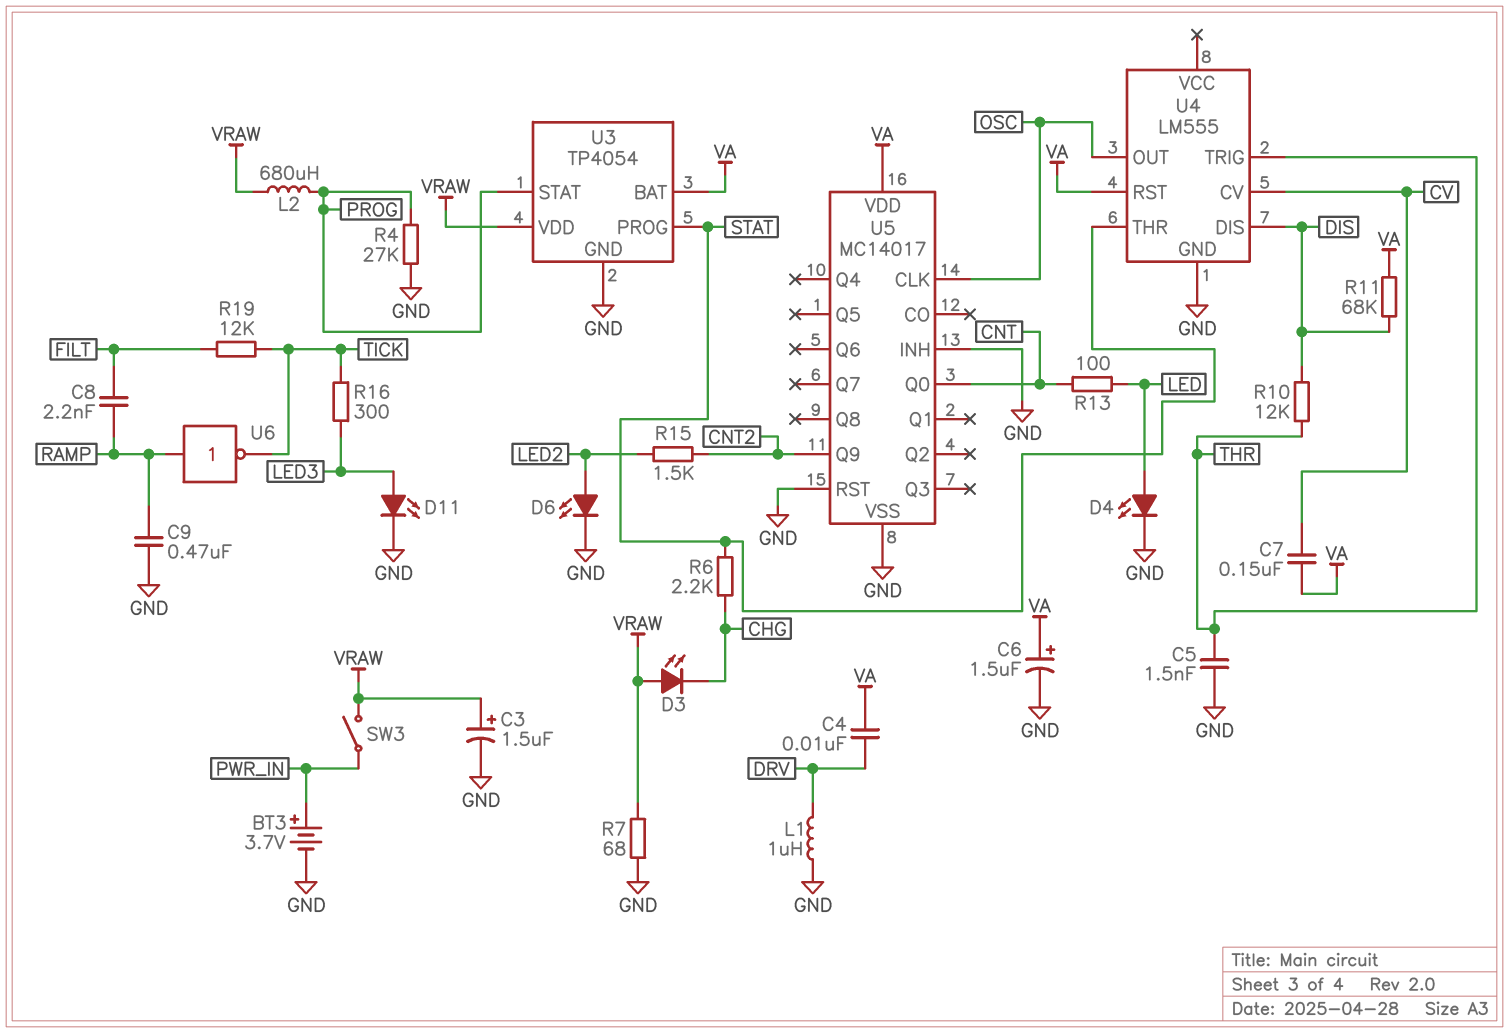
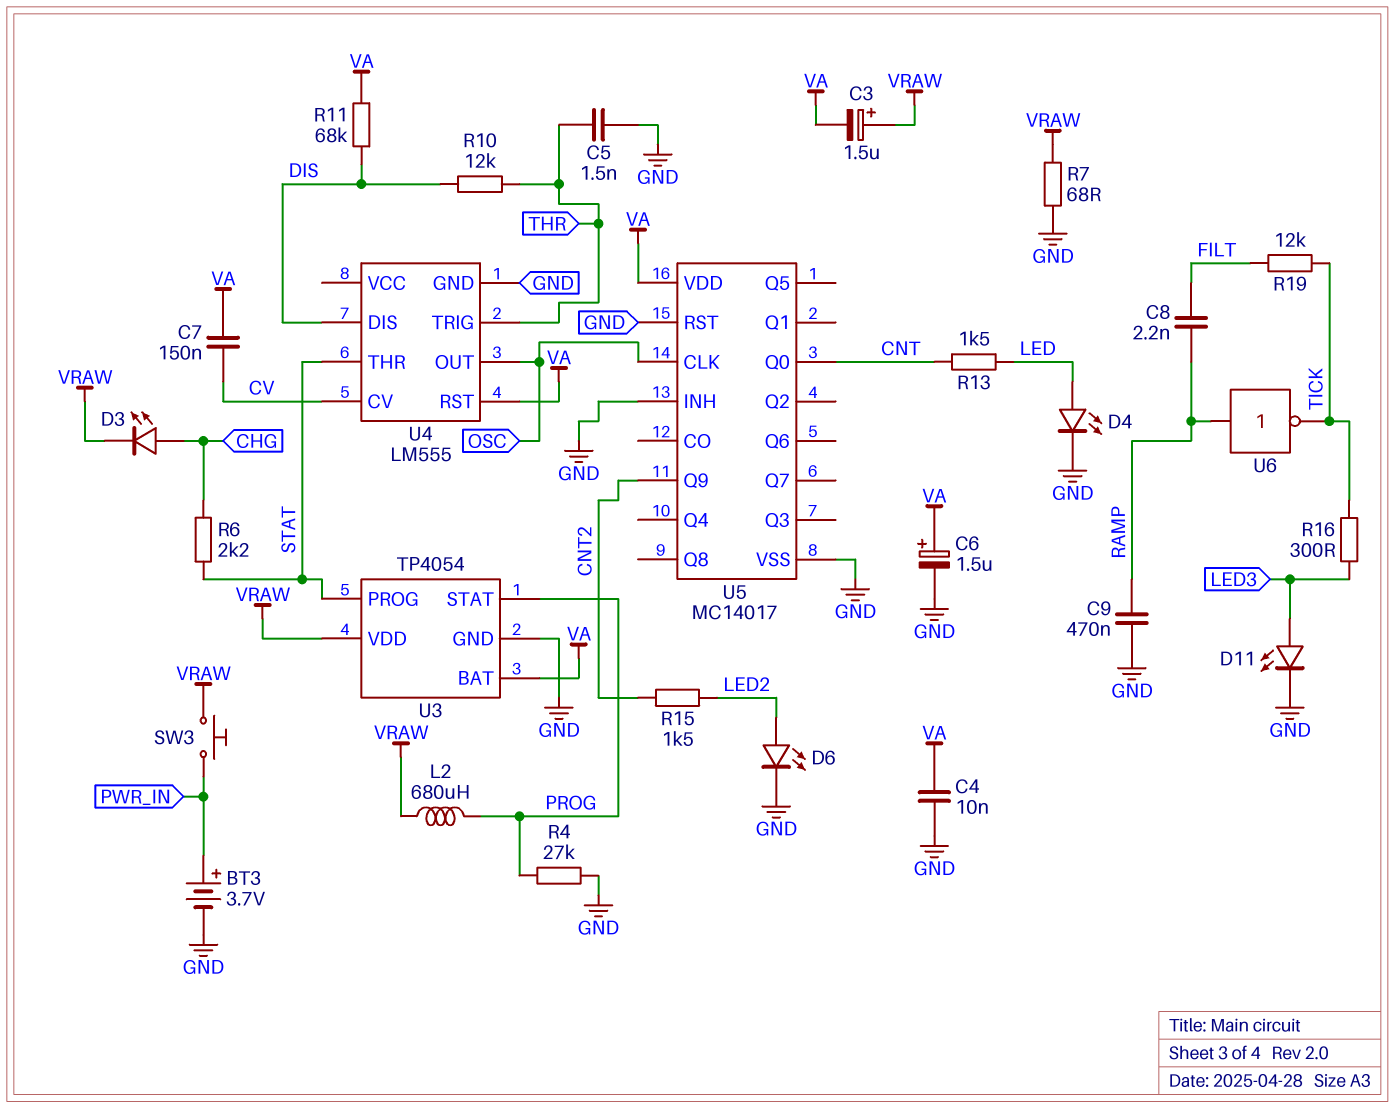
C3: 1.5uF (plus VRAW, minus GND) -> 1.5uF (plus VRAW, minus VA)
C4: 10nF (DRV, VA) -> 10nF (GND, VA)
D3: LED (A VRAW, K CHG) -> LED (A CHG, K VRAW)
L1: 1uH (DRV, GND) -> none
R13: 100 (CNT, LED) -> 1.5k (CNT, LED)
SW3: switch (PWR_IN, VRAW) -> button (PWR_IN, VRAW)

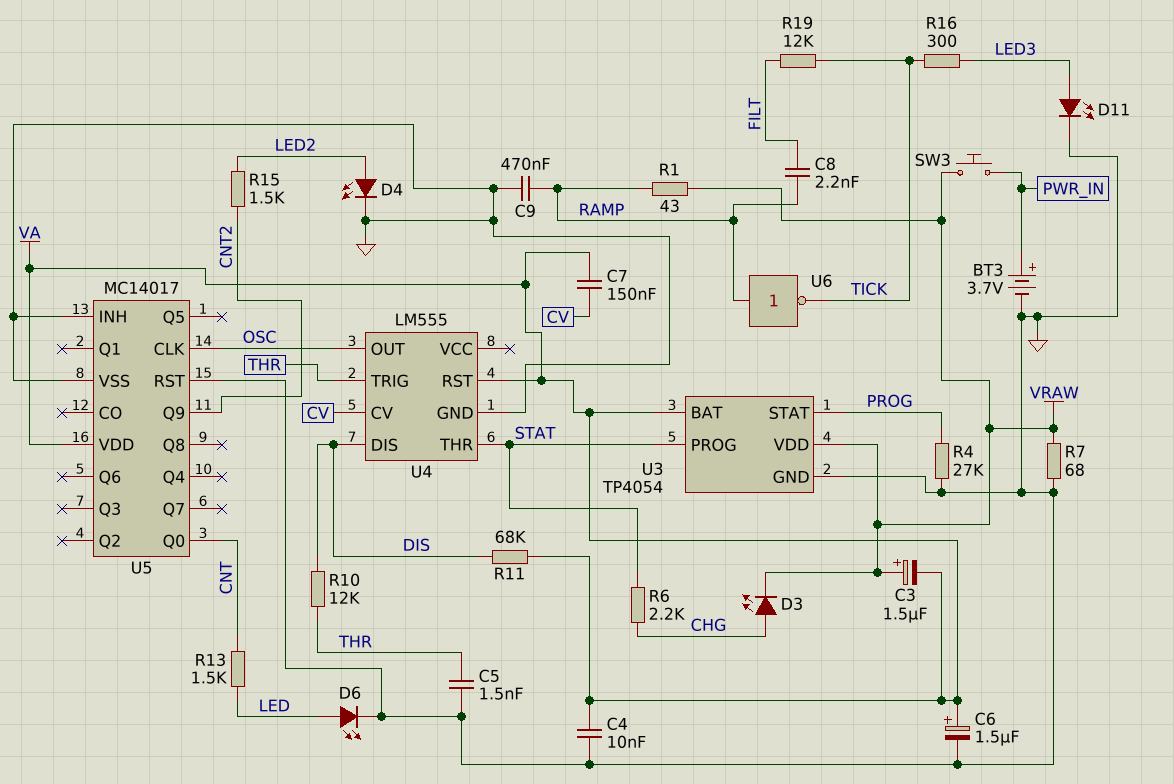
D4: LED (A LED, K GND) -> LED (A LED2, K GND)
D6: LED (A LED2, K GND) -> LED (A LED, K GND)
L2: 680uH (PROG, VRAW) -> none
R1: none -> 43 (RAMP, VRAW)

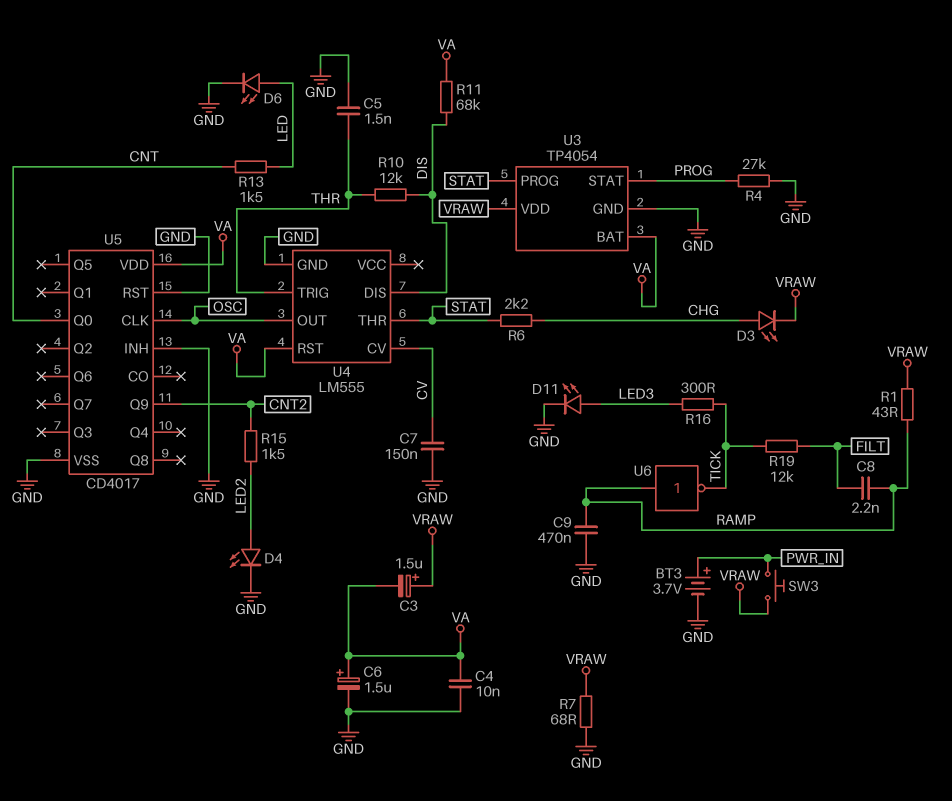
C7: 150nF (CV, VA) -> 150nF (CV, GND)
U5: MC14017 -> CD4017

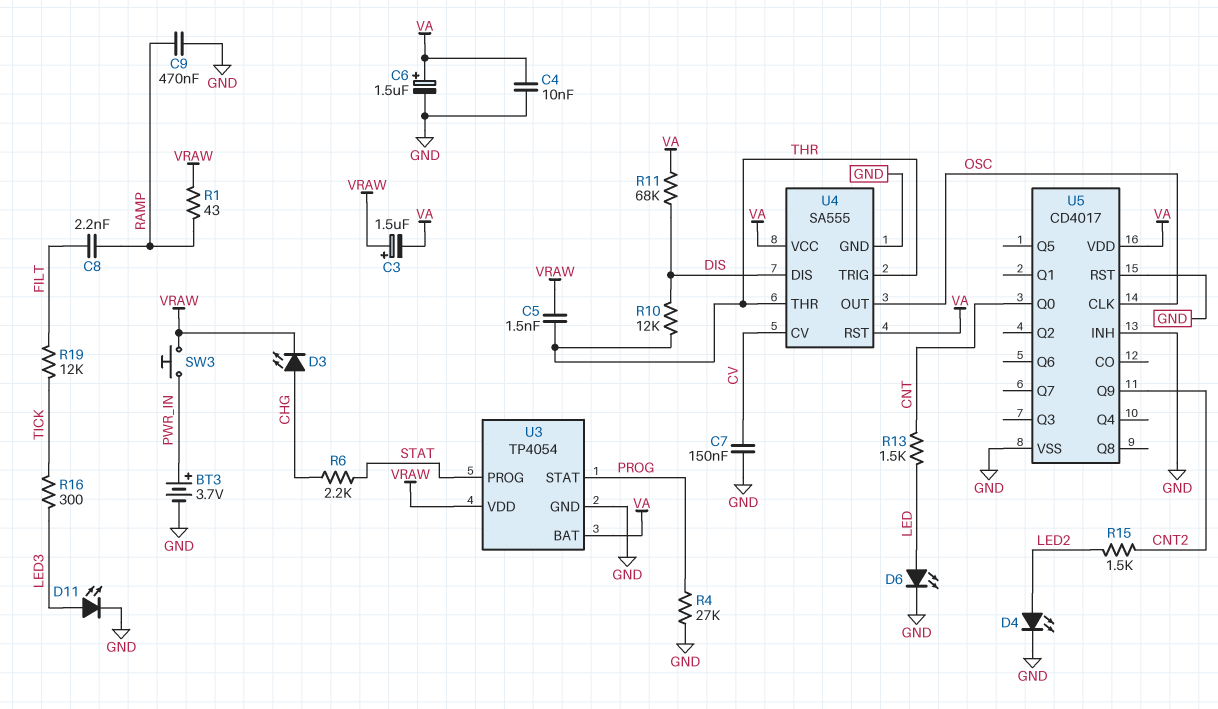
C5: 1.5nF (GND, THR) -> 1.5nF (THR, VRAW)
R7: 68 (GND, VRAW) -> none
U4: LM555 -> SA555
U4 pin THR: STAT -> THR
U4 pin VCC: none -> VA
U6: NOT (in RAMP, out TICK) -> none

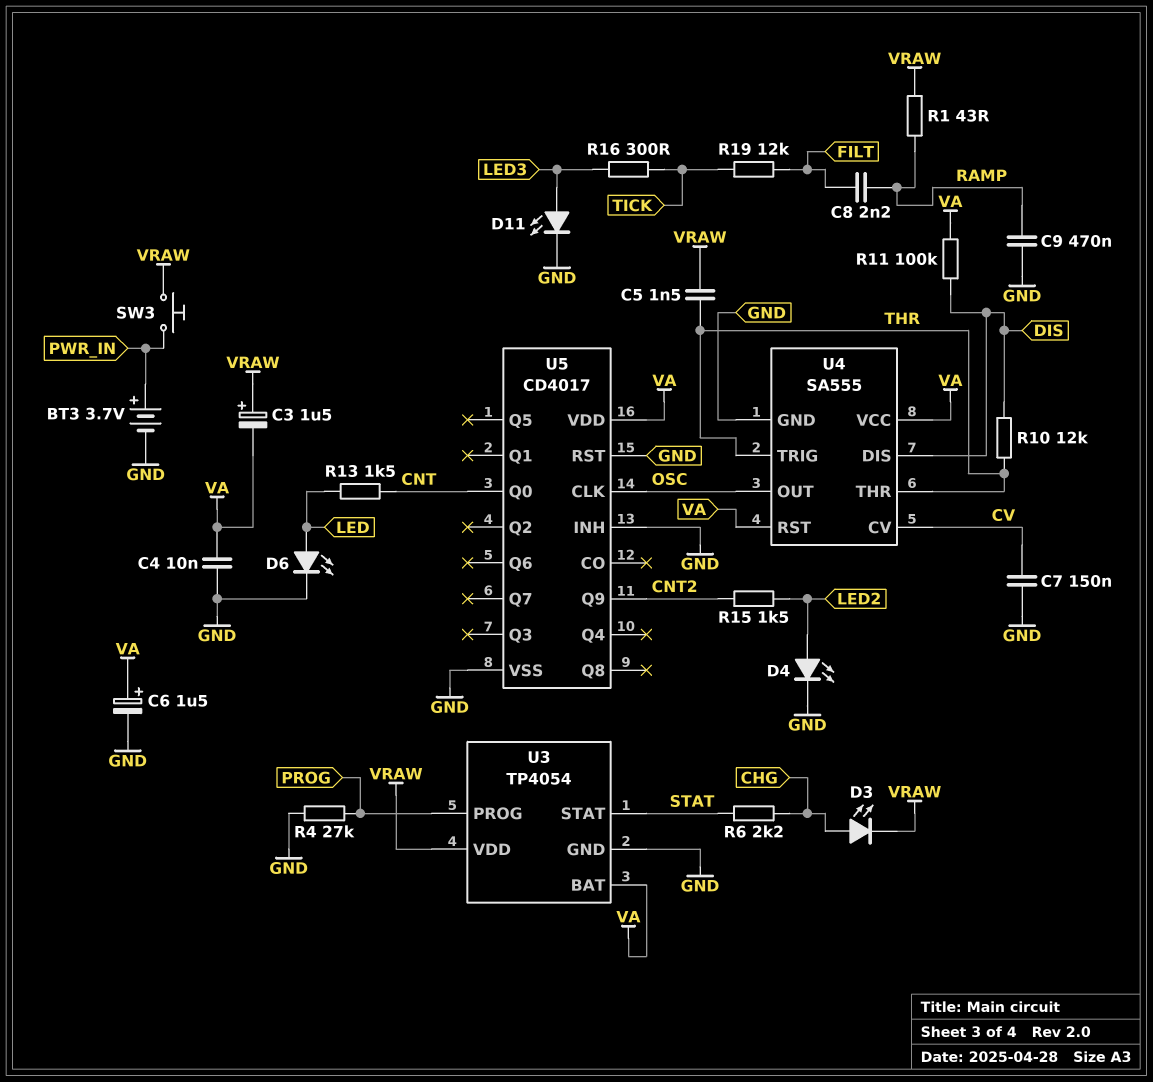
R11: 68k (DIS, VA) -> 100k (DIS, VA)
U3 pin PROG: STAT -> PROG
U3 pin STAT: PROG -> STAT

